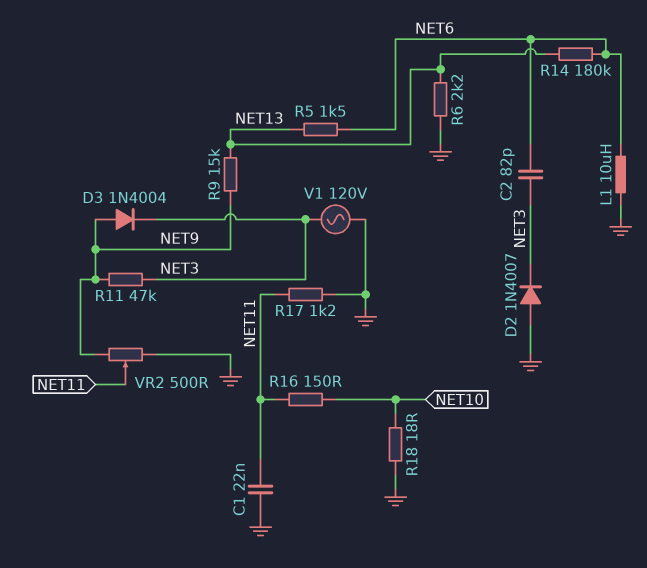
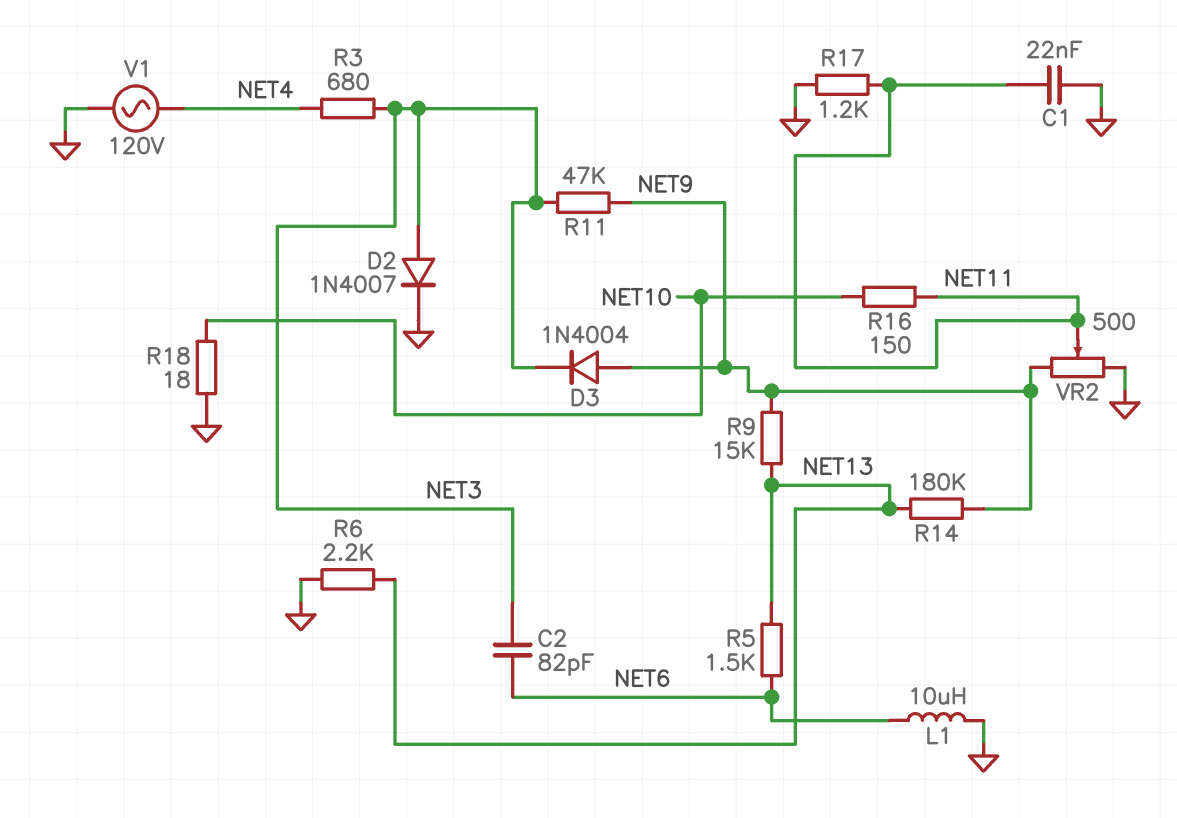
D2: diode 1N4007 (A GND, K NET3) -> diode 1N4007 (A NET3, K GND)
R3: none -> 680 (NET3, NET4)
R14: 180k (NET6, NET13) -> 180k (NET9, NET13)
V1: AC 120V (GND, NET3) -> AC 120V (GND, NET4)

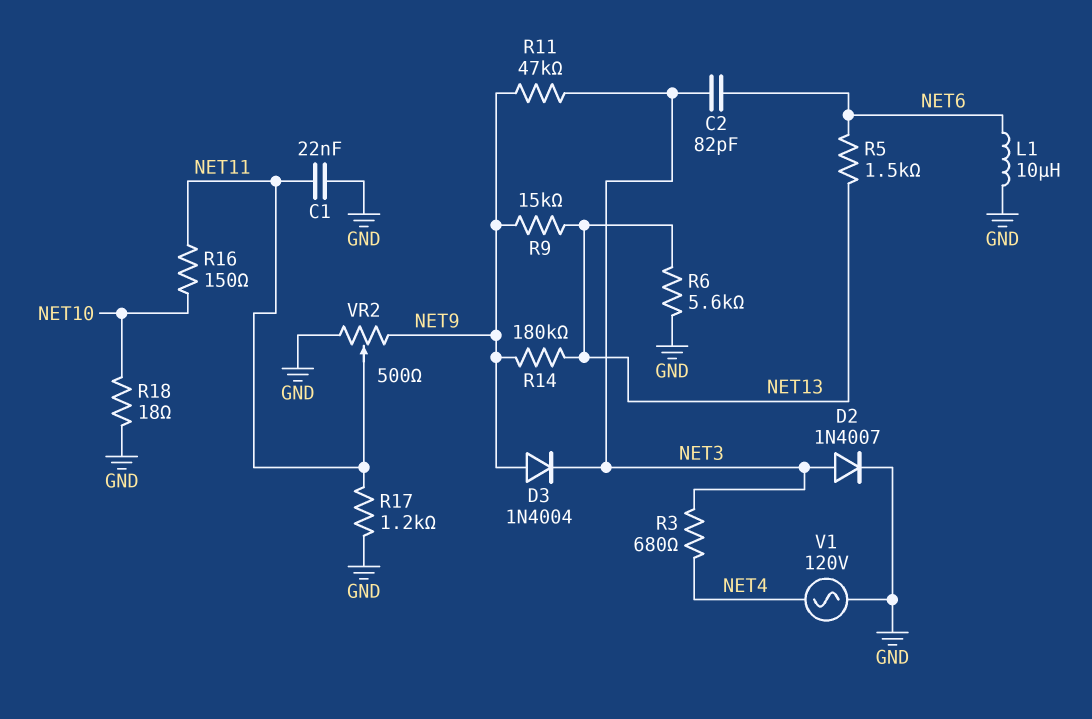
R6: 2.2k (GND, NET13) -> 5.6k (GND, NET13)

